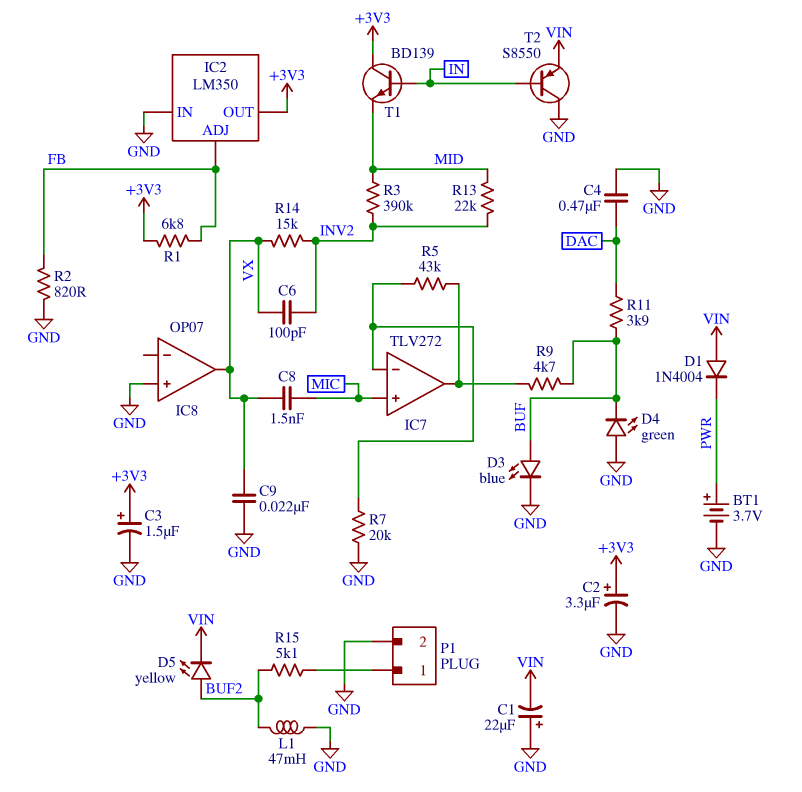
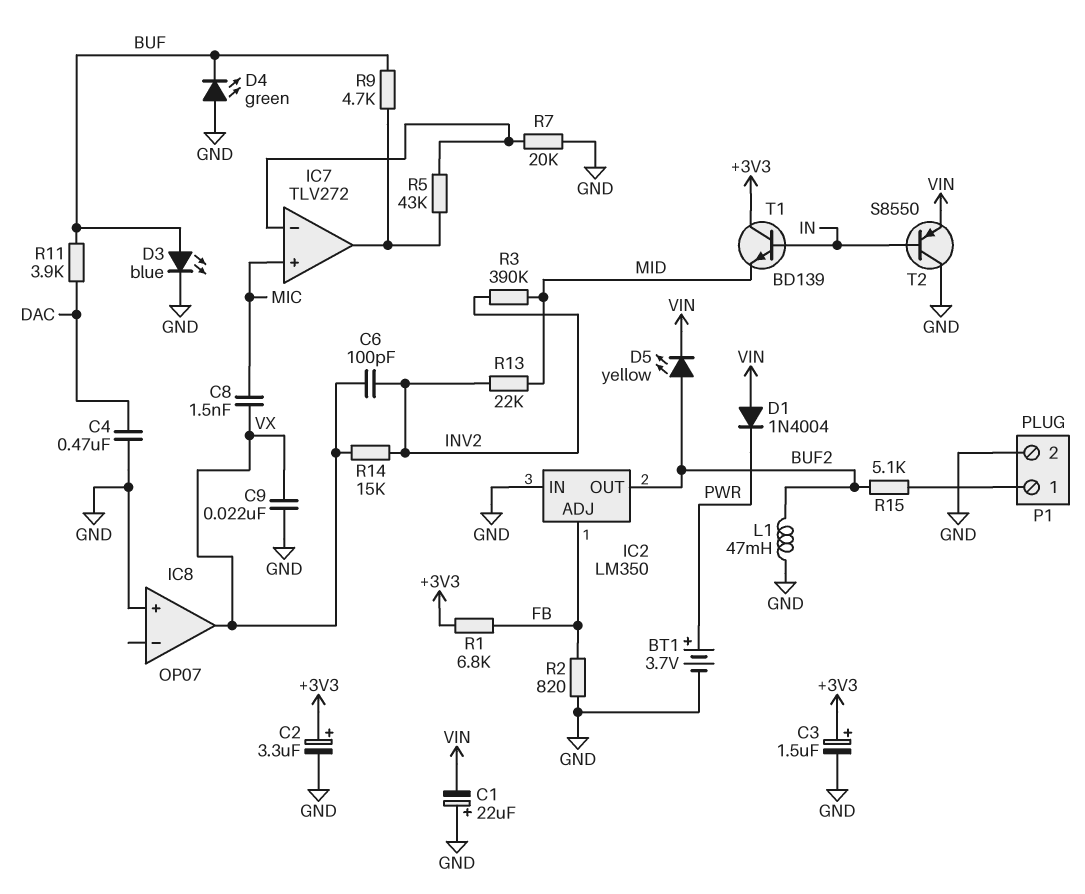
IC2 pin OUT: +3V3 -> BUF2

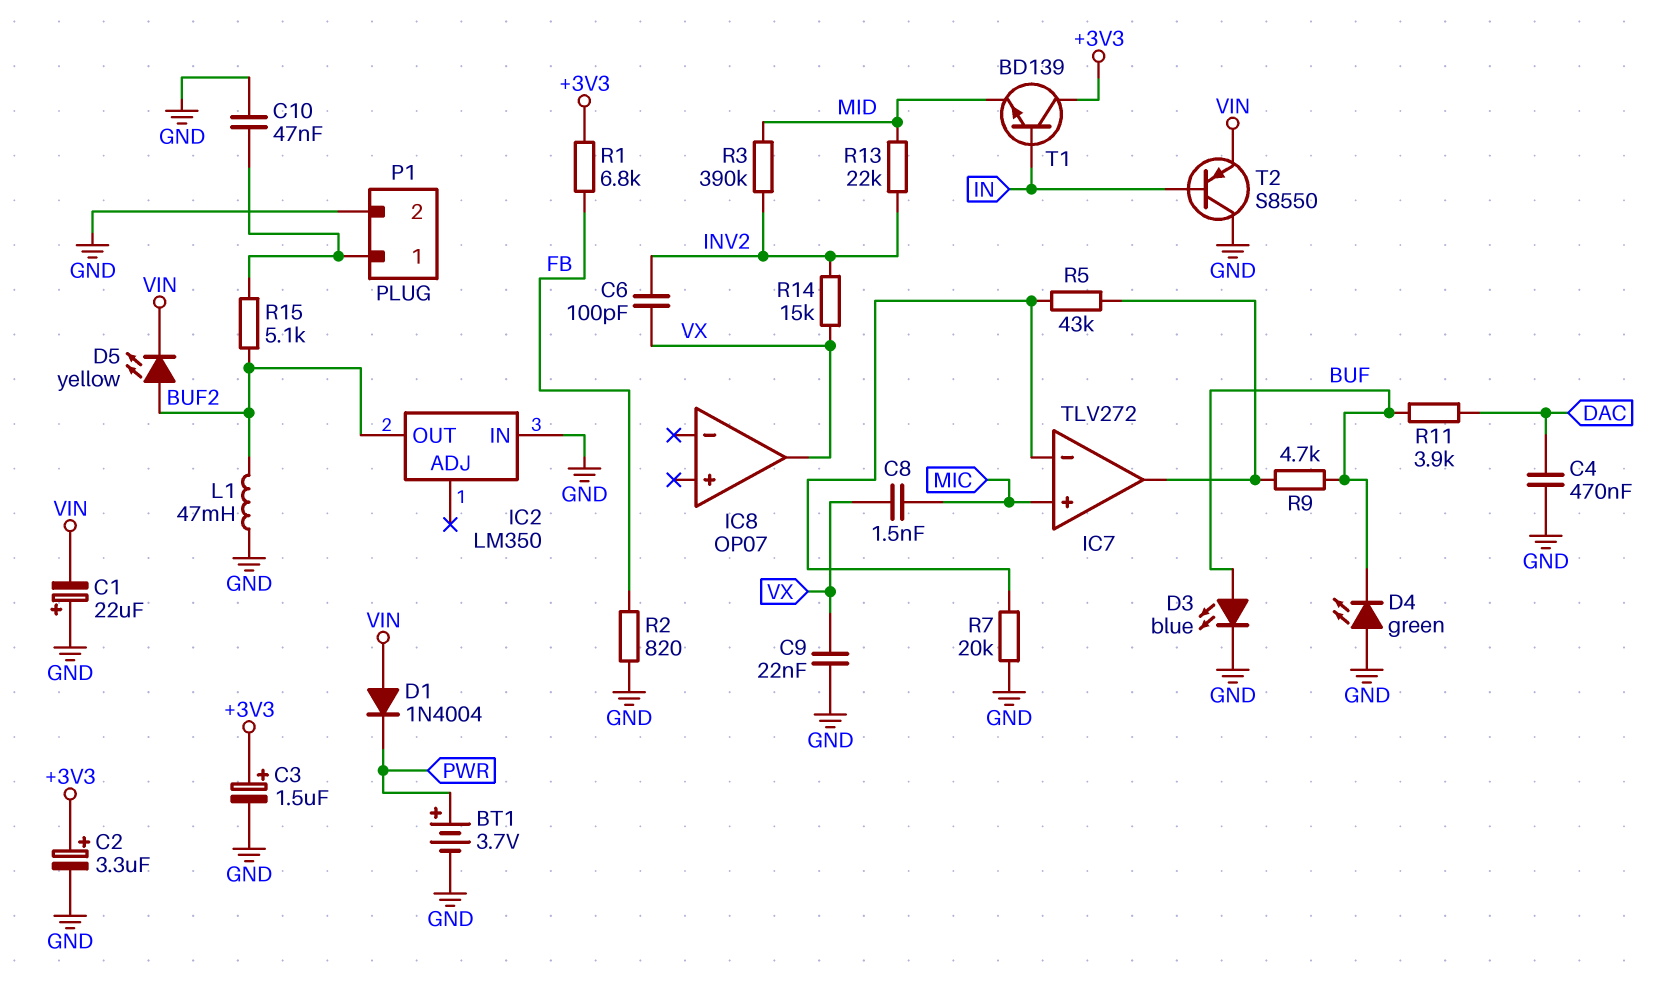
C10: none -> 47nF (GND, P1/1)
IC2 pin ADJ: FB -> none
IC8 pin in+: GND -> none

